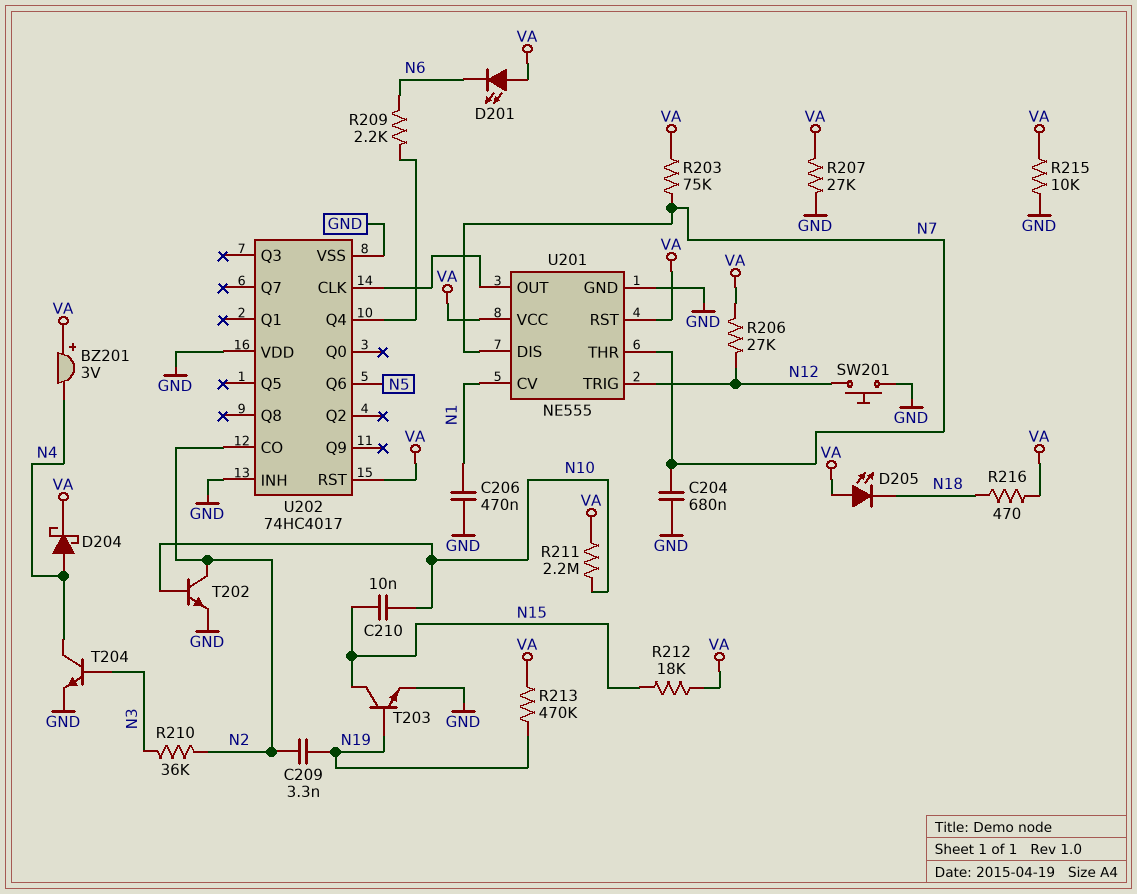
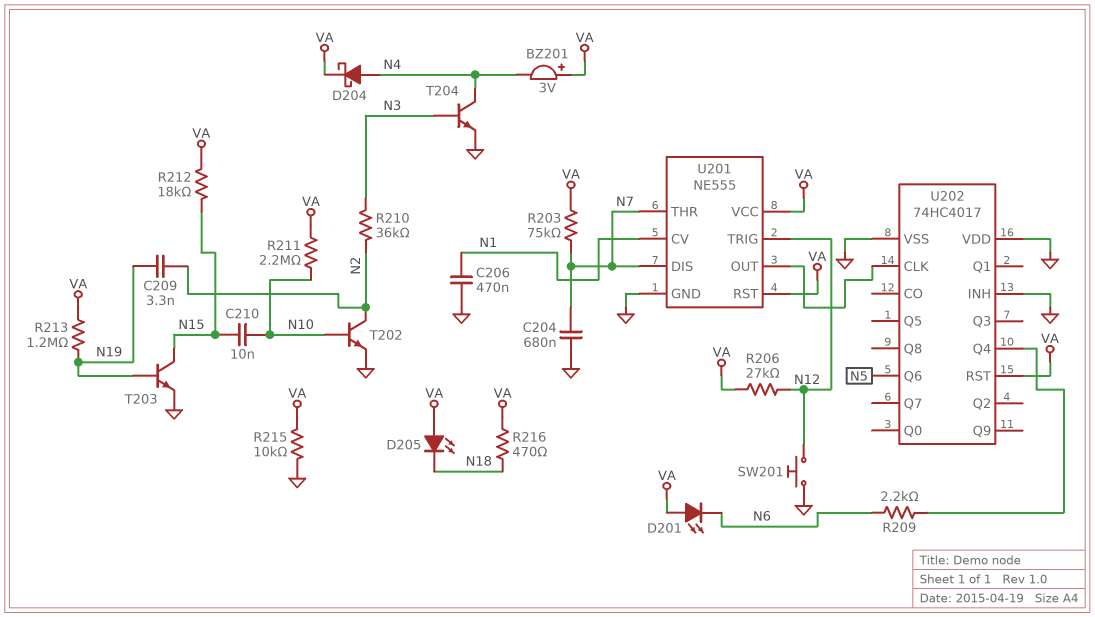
R207: 27k (GND, VA) -> none
R213: 470k (N19, VA) -> 1.2M (N19, VA)
U202 pin CO: N2 -> none

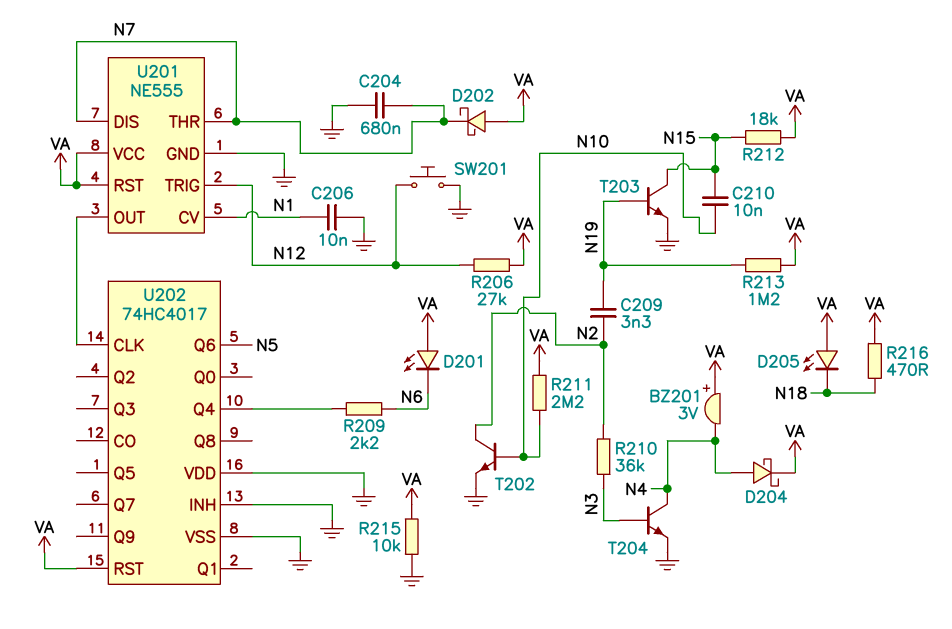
C206: 470nF (GND, N1) -> 10nF (GND, N1)
D202: none -> schottky (A VA, K N7)
R203: 75k (N7, VA) -> none

